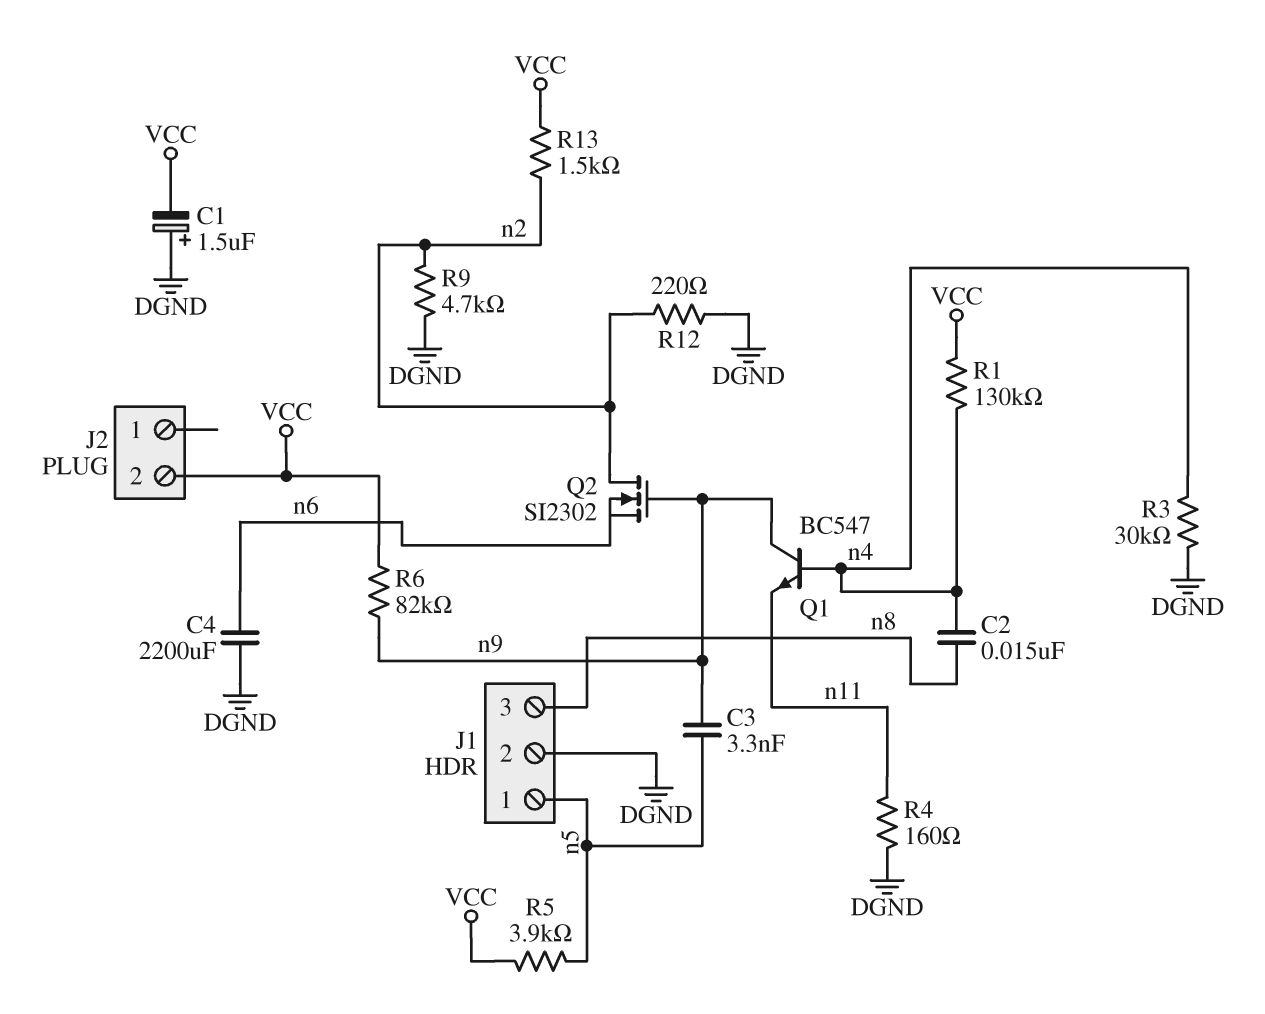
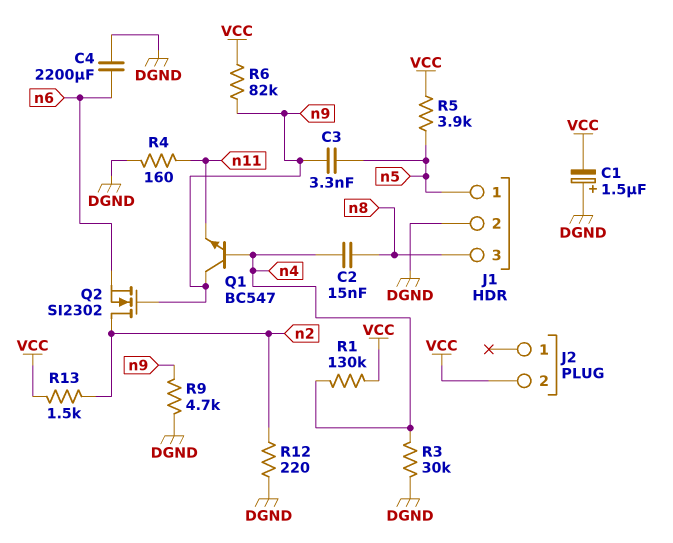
R9: 4.7k (DGND, n2) -> 4.7k (DGND, n9)

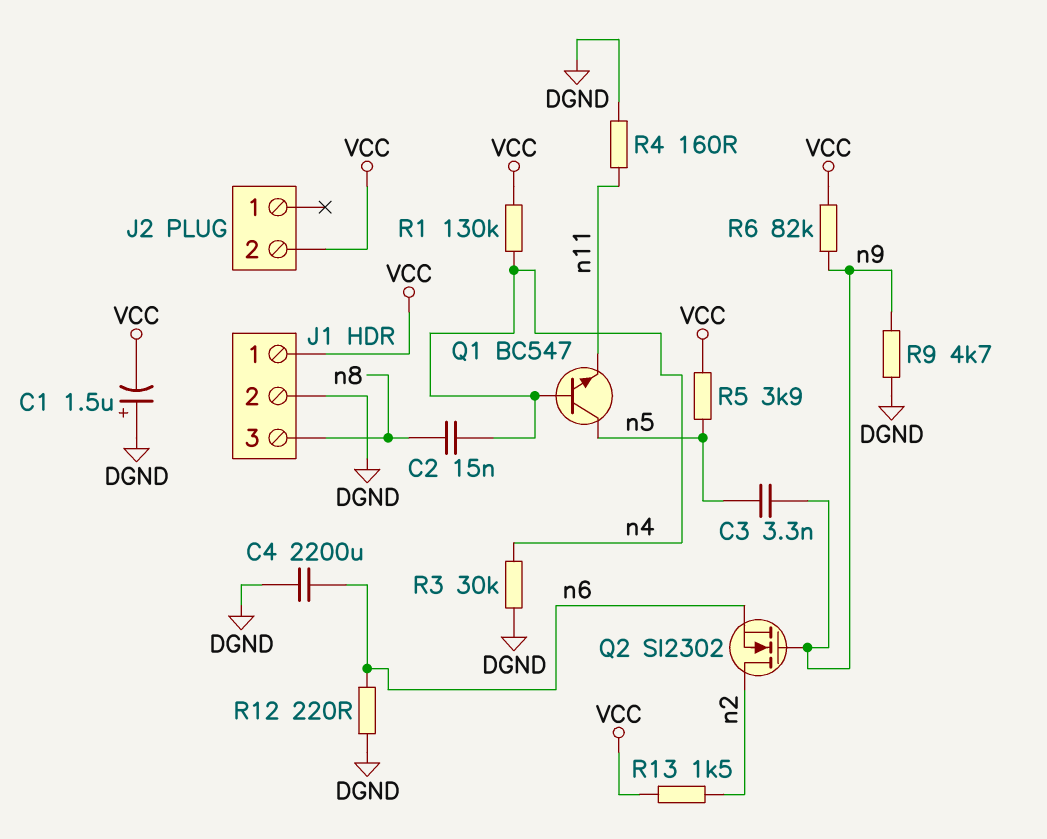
J1 pin 1: n5 -> VCC
Q1: NPN BC547 (B n4, C n9, E n11) -> NPN BC547 (B n4, C n5, E n11)
R12: 220 (DGND, n2) -> 220 (DGND, n6)

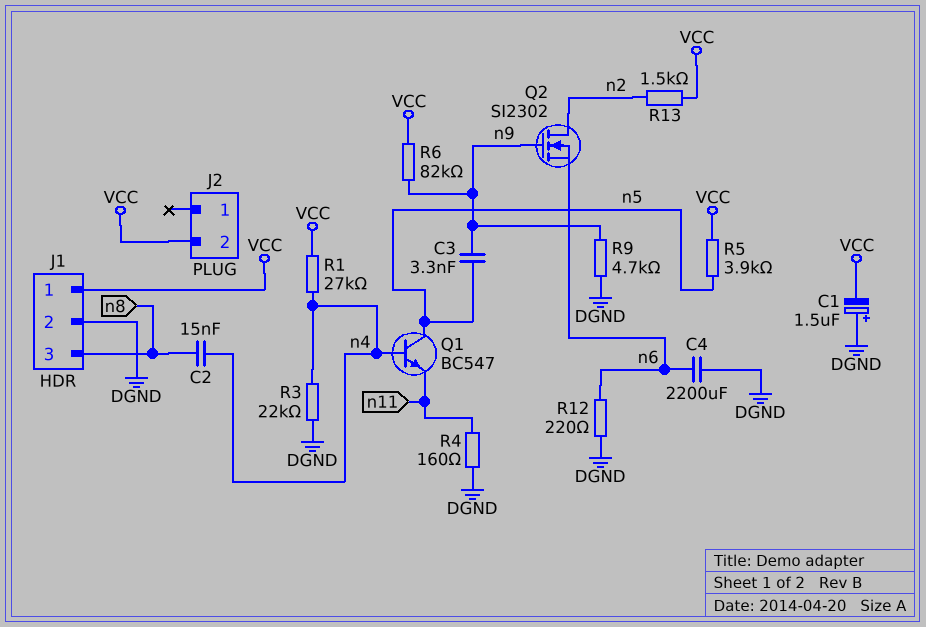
R1: 130k (VCC, n4) -> 27k (VCC, n4)
R3: 30k (DGND, n4) -> 22k (DGND, n4)

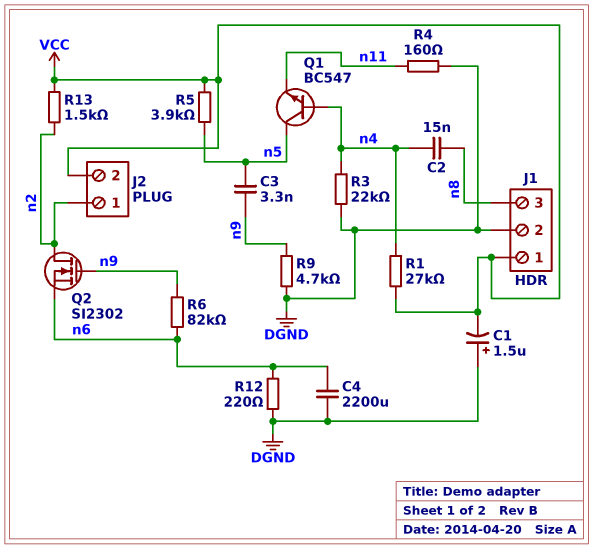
J2 pin 1: none -> n2
R6: 82k (VCC, n9) -> 82k (n6, n9)

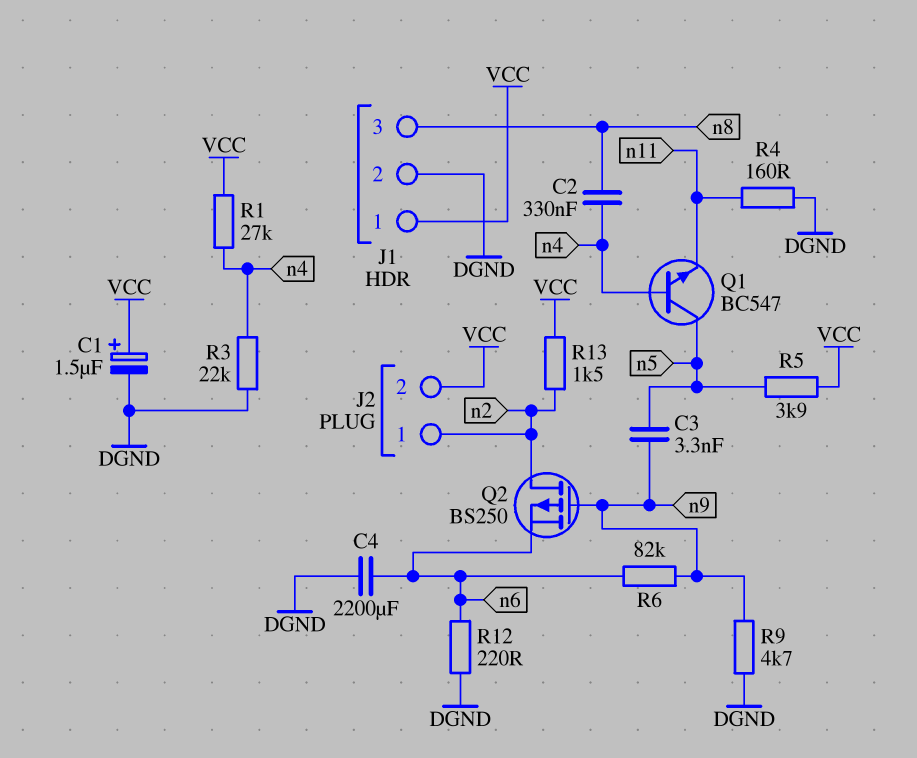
C1: 1.5uF (plus DGND, minus VCC) -> 1.5uF (plus VCC, minus DGND)
C2: 15nF (n4, n8) -> 330nF (n4, n8)
Q2: NMOS SI2302 (G n9, D n2, S n6) -> PMOS BS250 (G n9, D n2, S n6)

